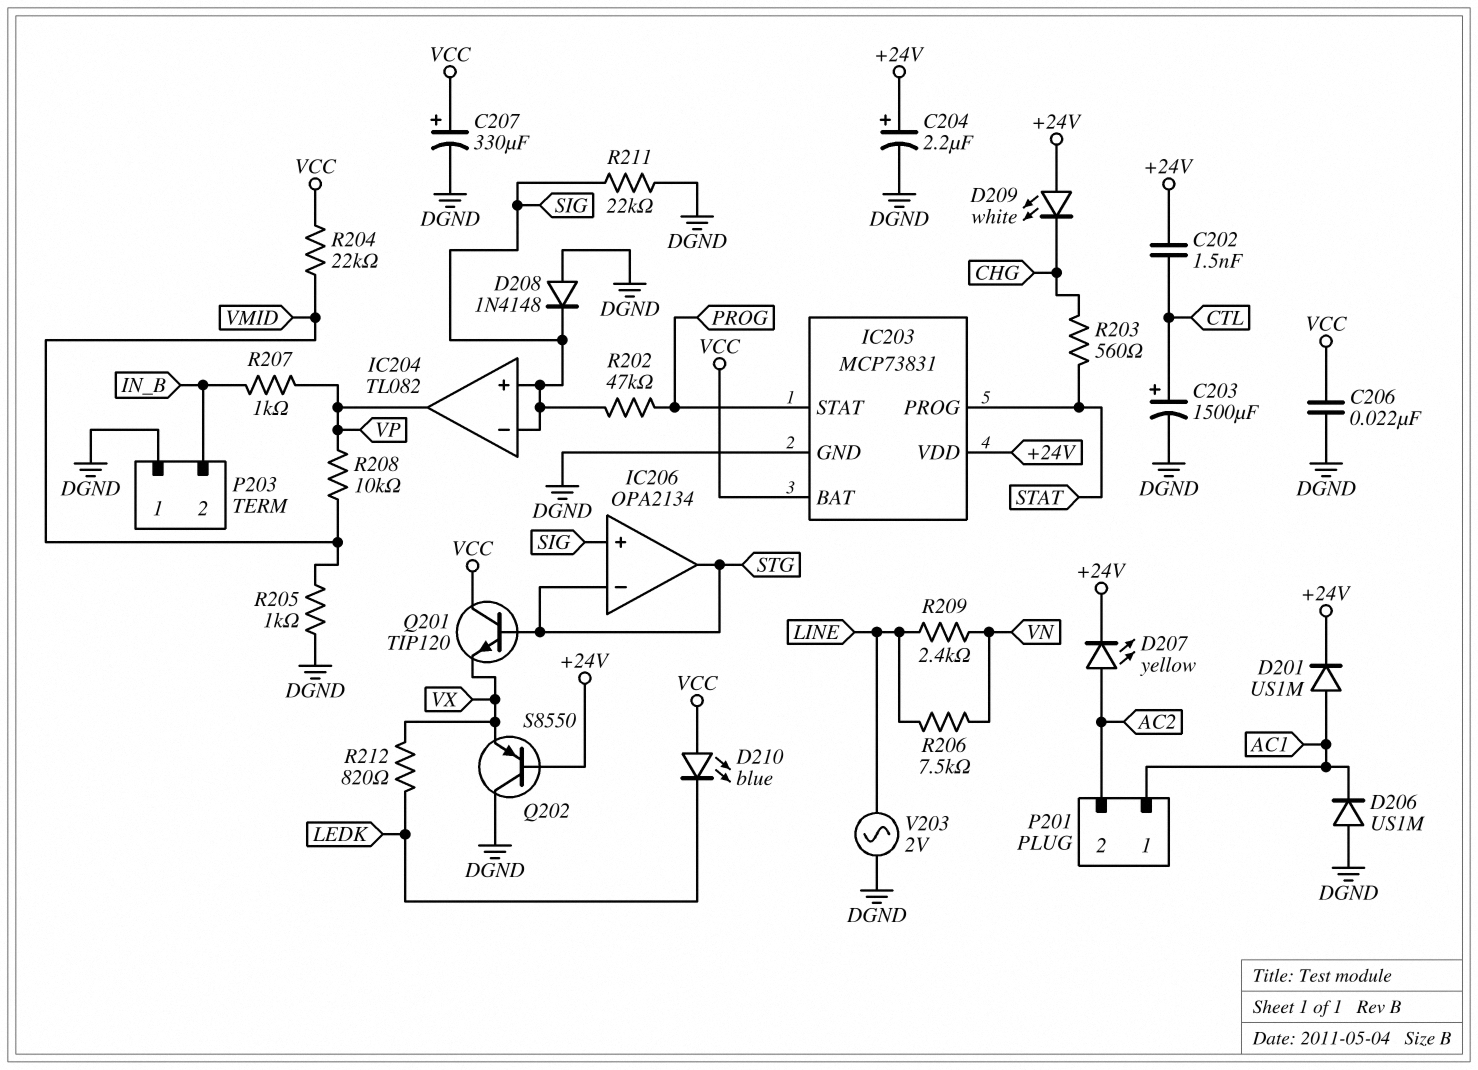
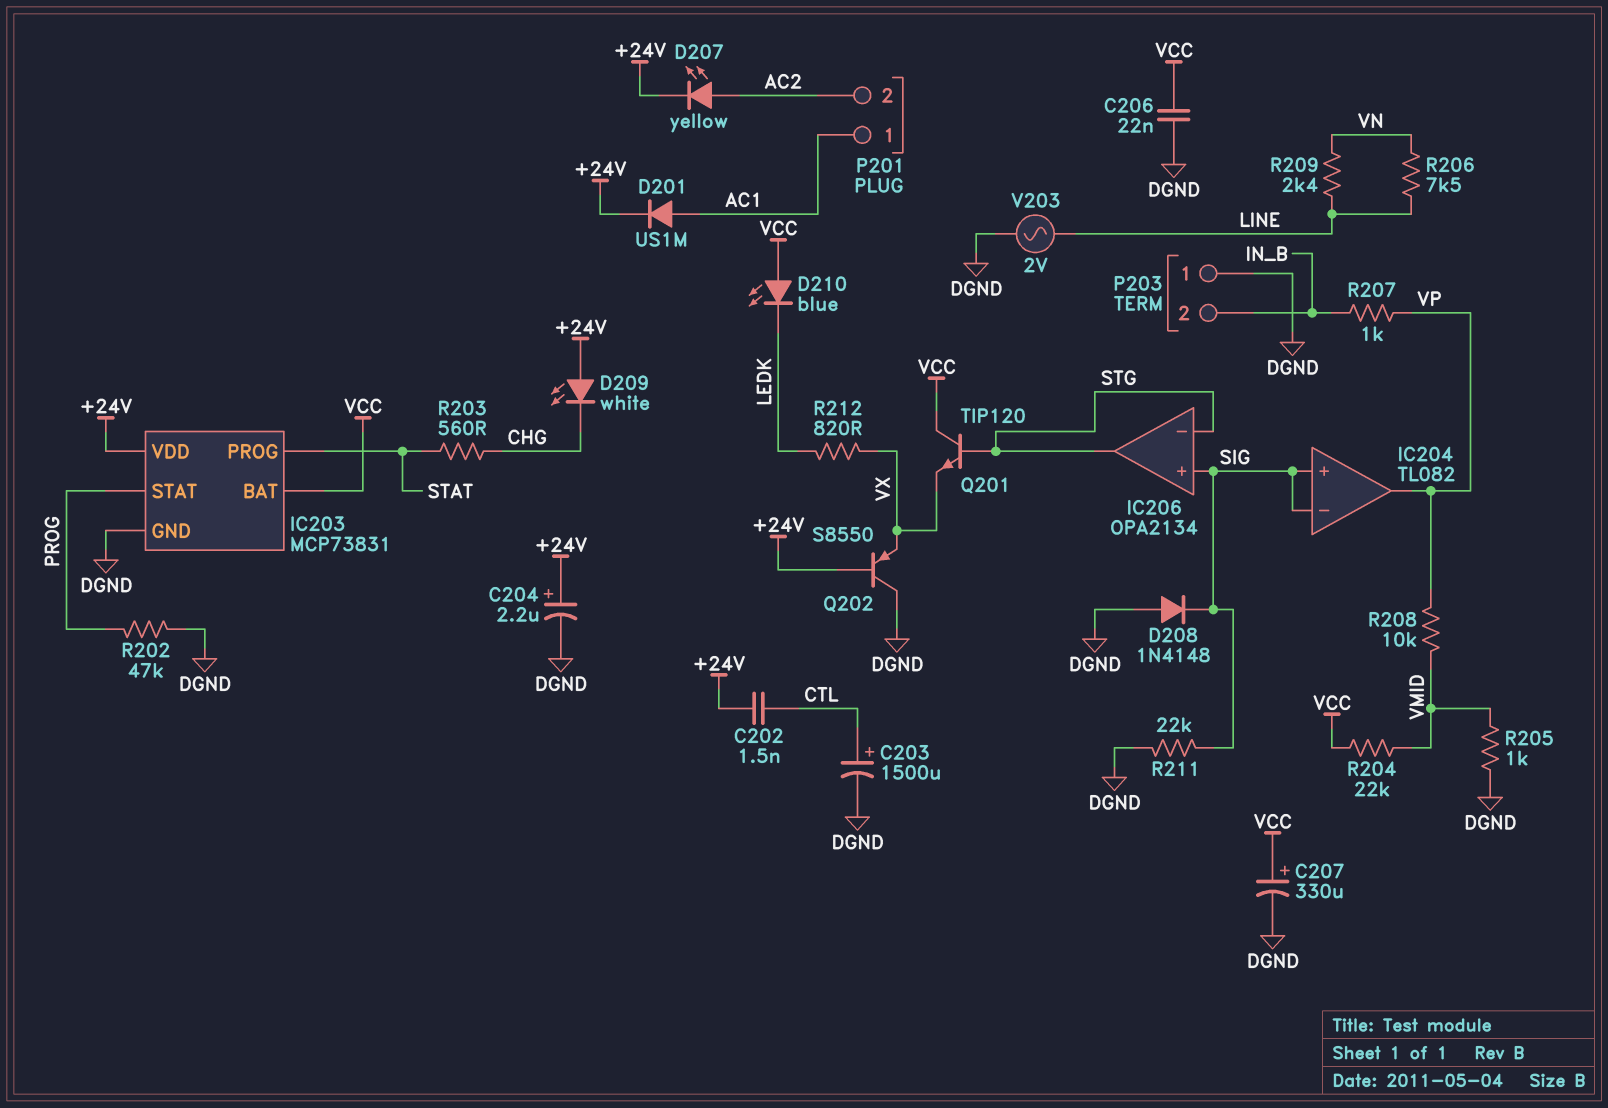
D206: diode US1M (A DGND, K AC1) -> none
R202: 47k (PROG, SIG) -> 47k (DGND, PROG)

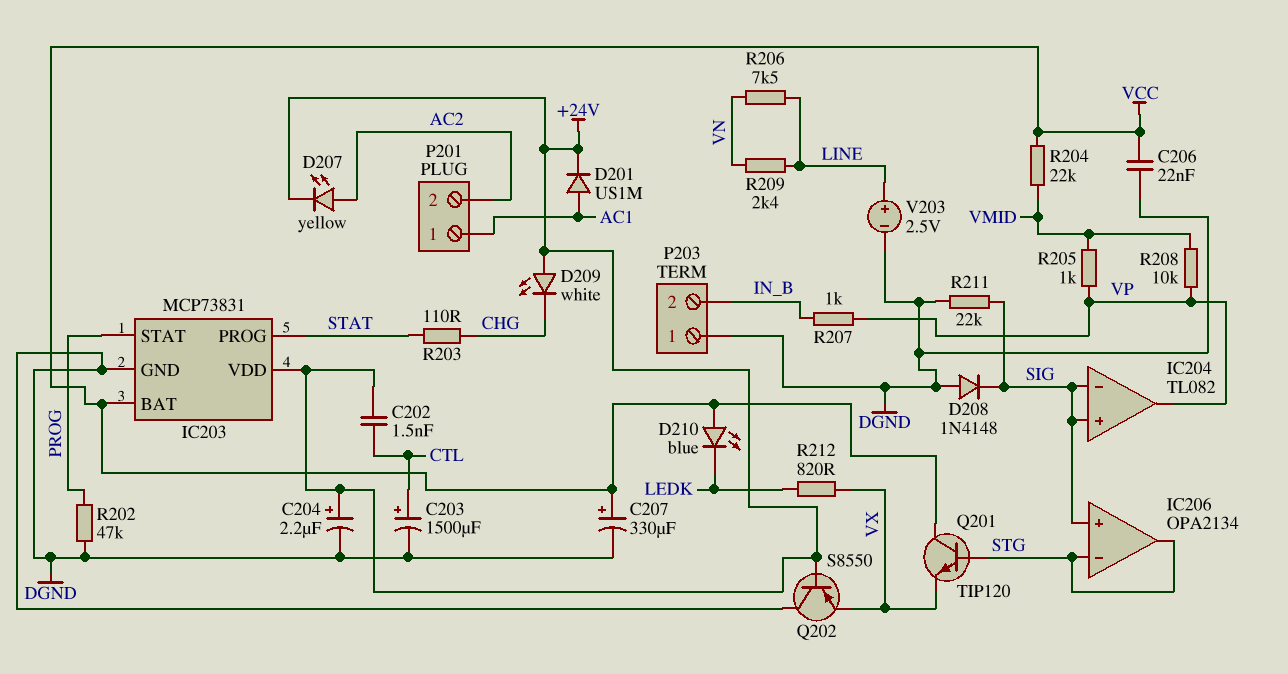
R203: 560 (CHG, STAT) -> 110 (CHG, STAT)
R205: 1k (DGND, VMID) -> 1k (VMID, VP)
V203: AC 2V (DGND, LINE) -> 2.5V (plus LINE, minus DGND)

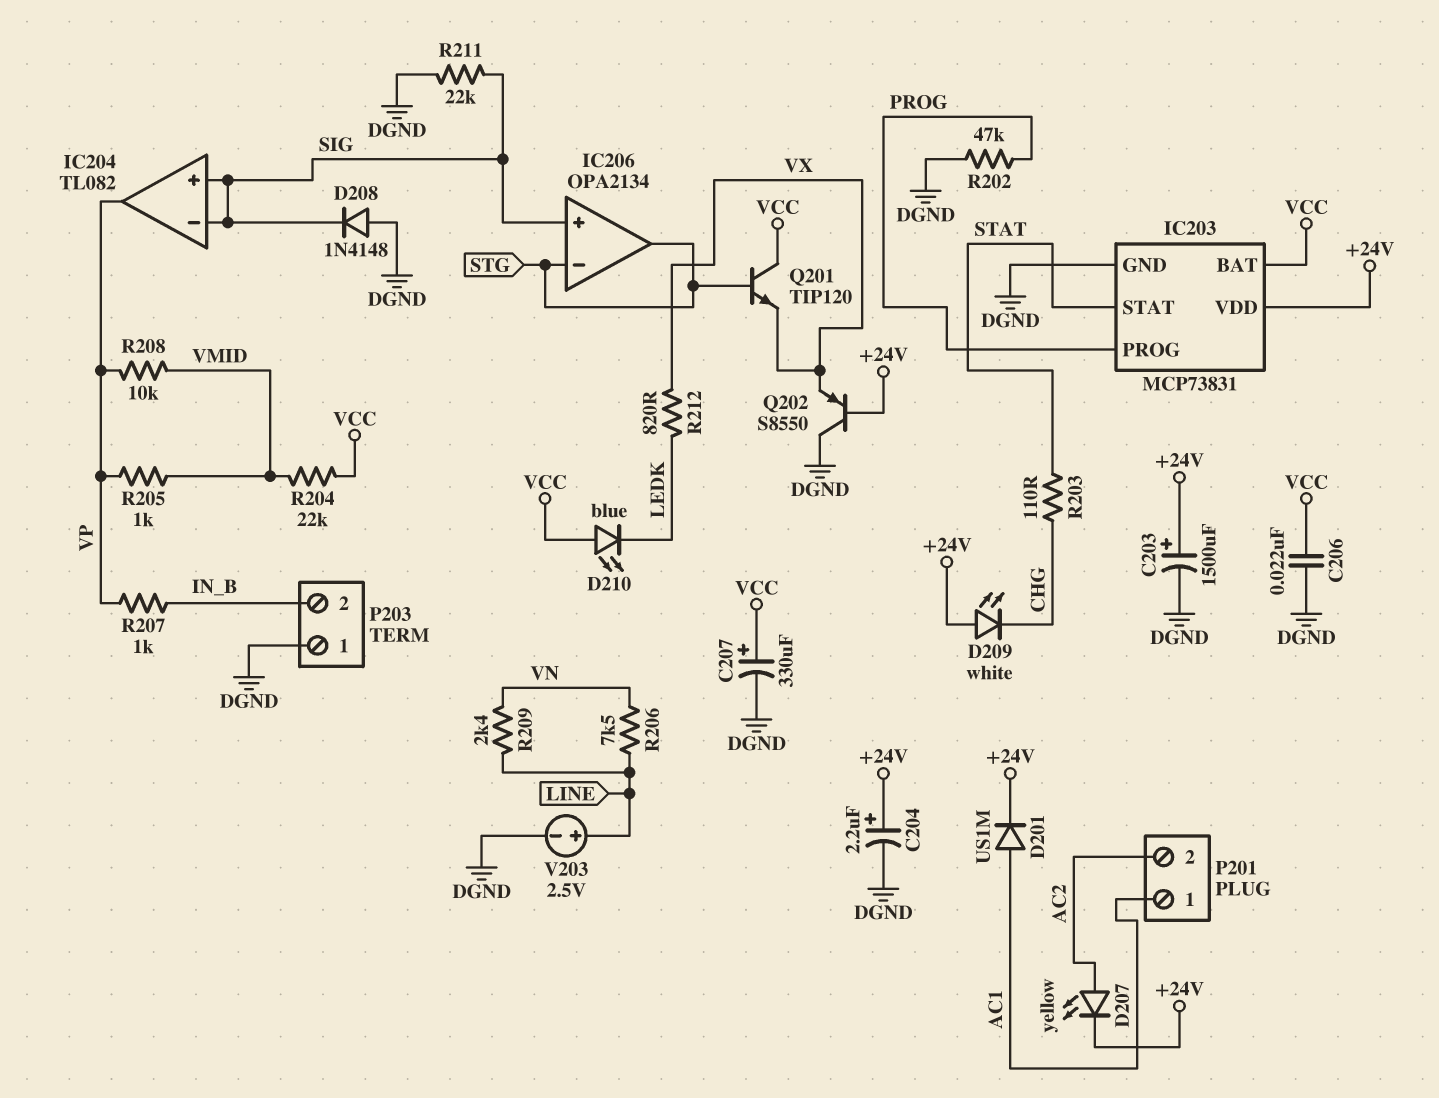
C202: 1.5nF (+24V, CTL) -> none
C203: 1500uF (plus CTL, minus DGND) -> 1500uF (plus +24V, minus DGND)
IC203 pin PROG: STAT -> PROG
IC203 pin STAT: PROG -> STAT

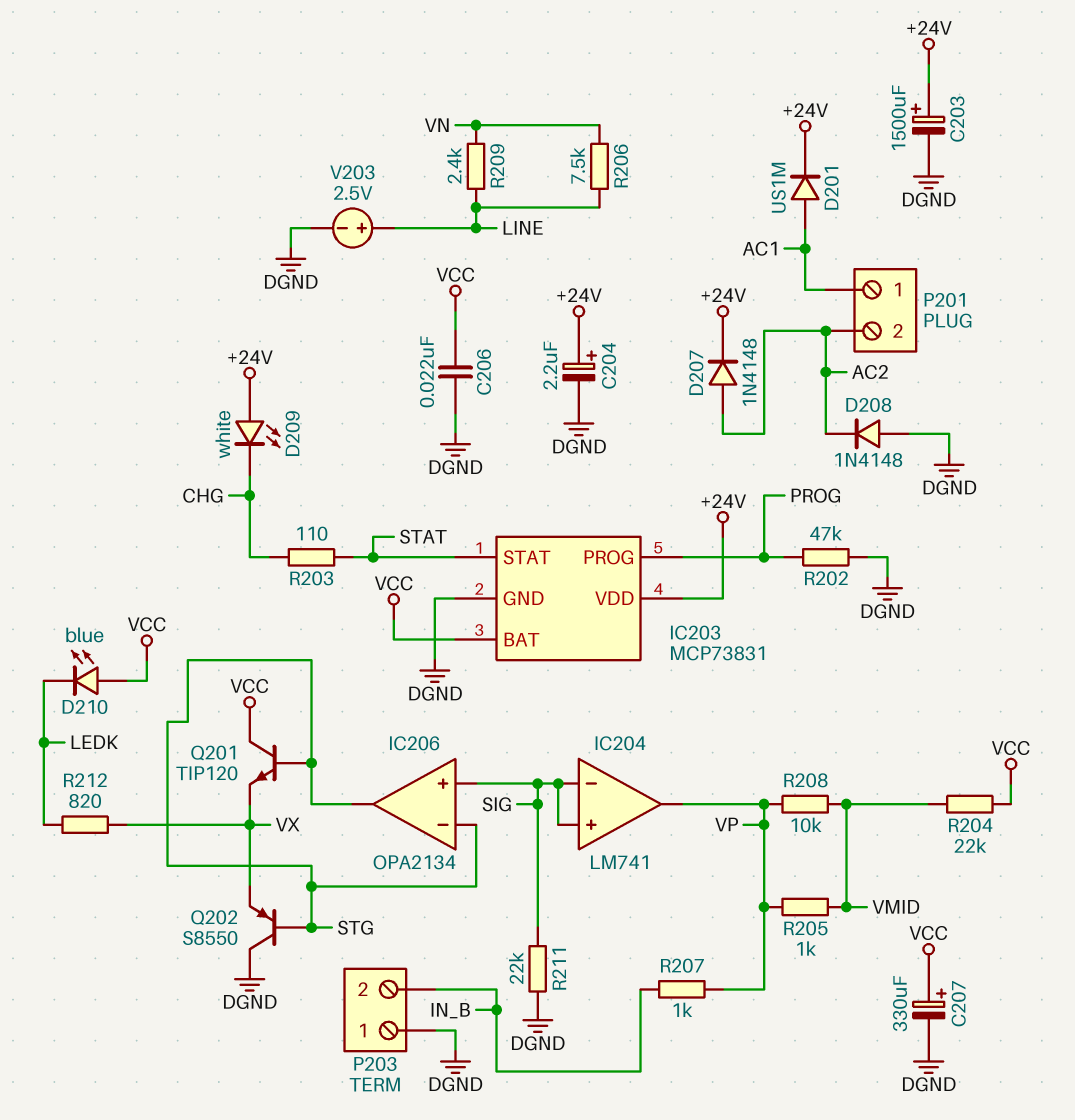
D207: LED yellow (A AC2, K +24V) -> diode 1N4148 (A AC2, K +24V)
D208: diode 1N4148 (A DGND, K SIG) -> diode 1N4148 (A DGND, K AC2)
IC204: TL082 -> LM741
Q202: PNP S8550 (B +24V, C DGND, E VX) -> PNP S8550 (B STG, C DGND, E VX)

